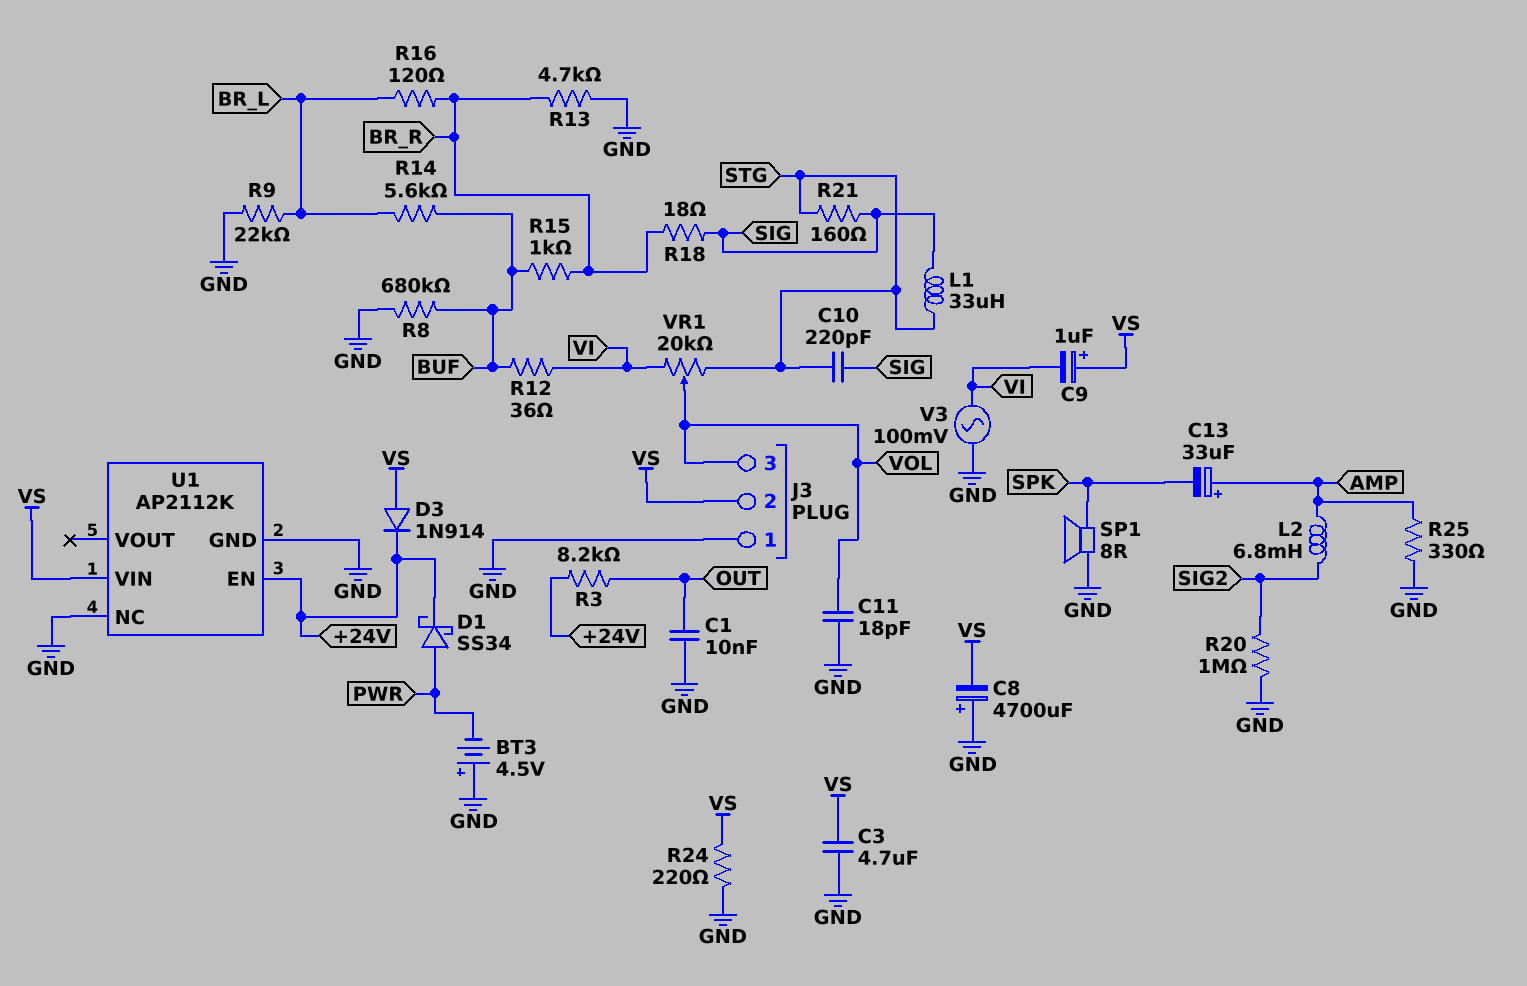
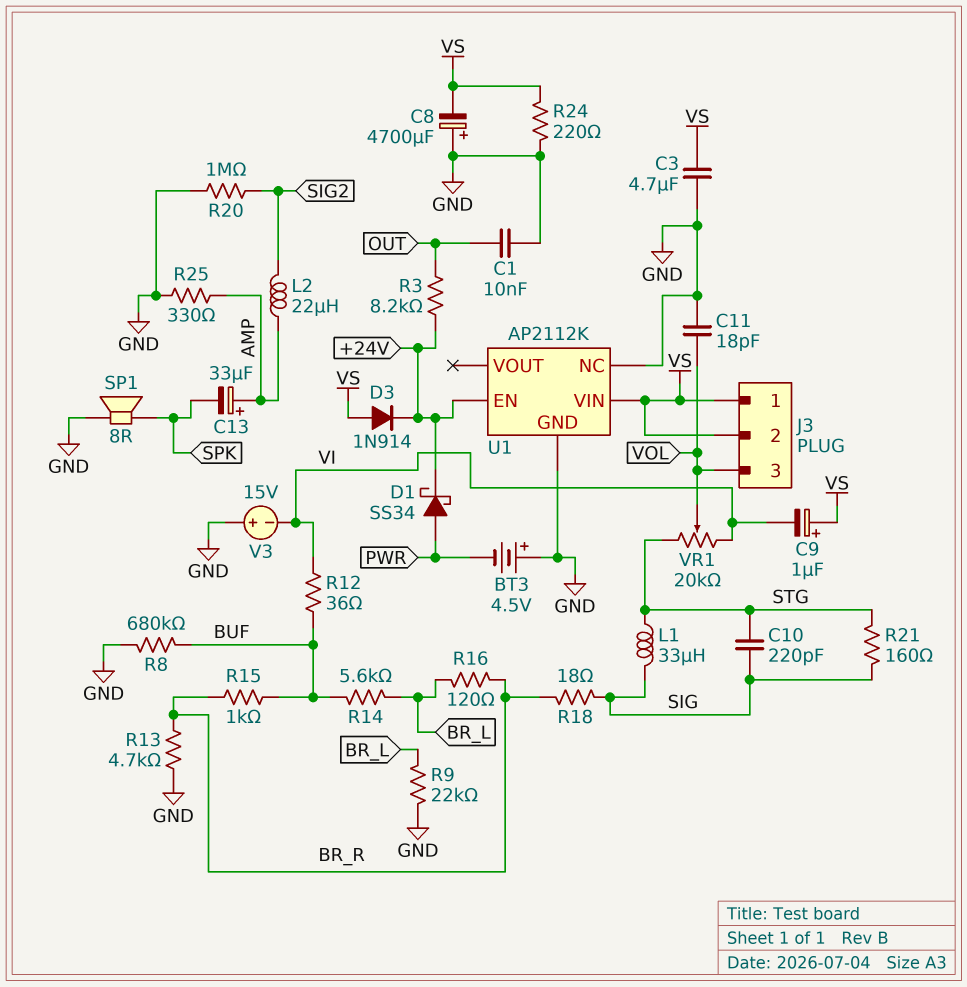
J3 pin 1: GND -> VS
L2: 6.8mH (AMP, SIG2) -> 22uH (AMP, SIG2)
V3: AC 100mV (GND, VI) -> 15V (plus GND, minus VI)

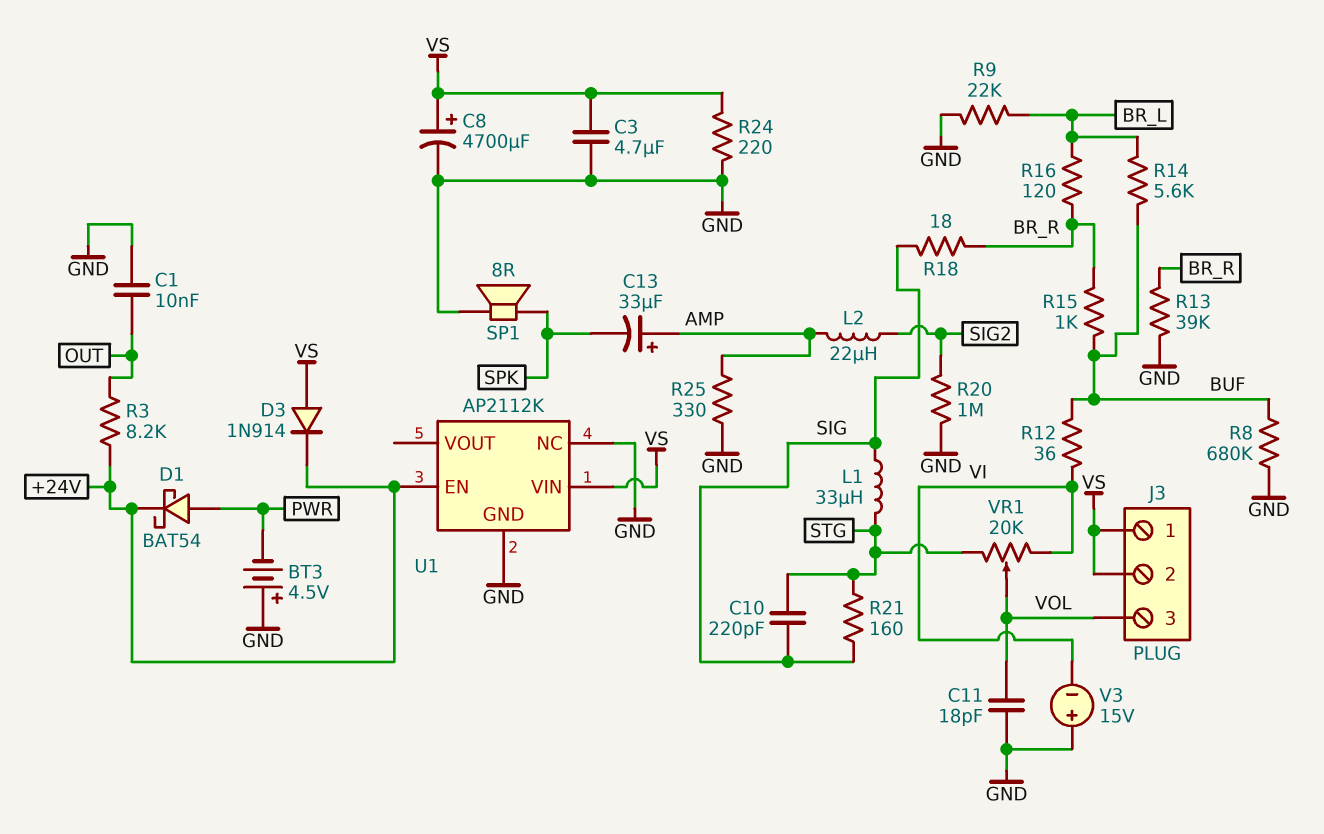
C8: 4700uF (plus GND, minus VS) -> 4700uF (plus VS, minus GND)
C9: 1uF (plus VS, minus VI) -> none
D1: schottky SS34 (A PWR, K +24V) -> schottky BAT54 (A PWR, K +24V)
R13: 4.7k (BR_R, GND) -> 39k (BR_R, GND)

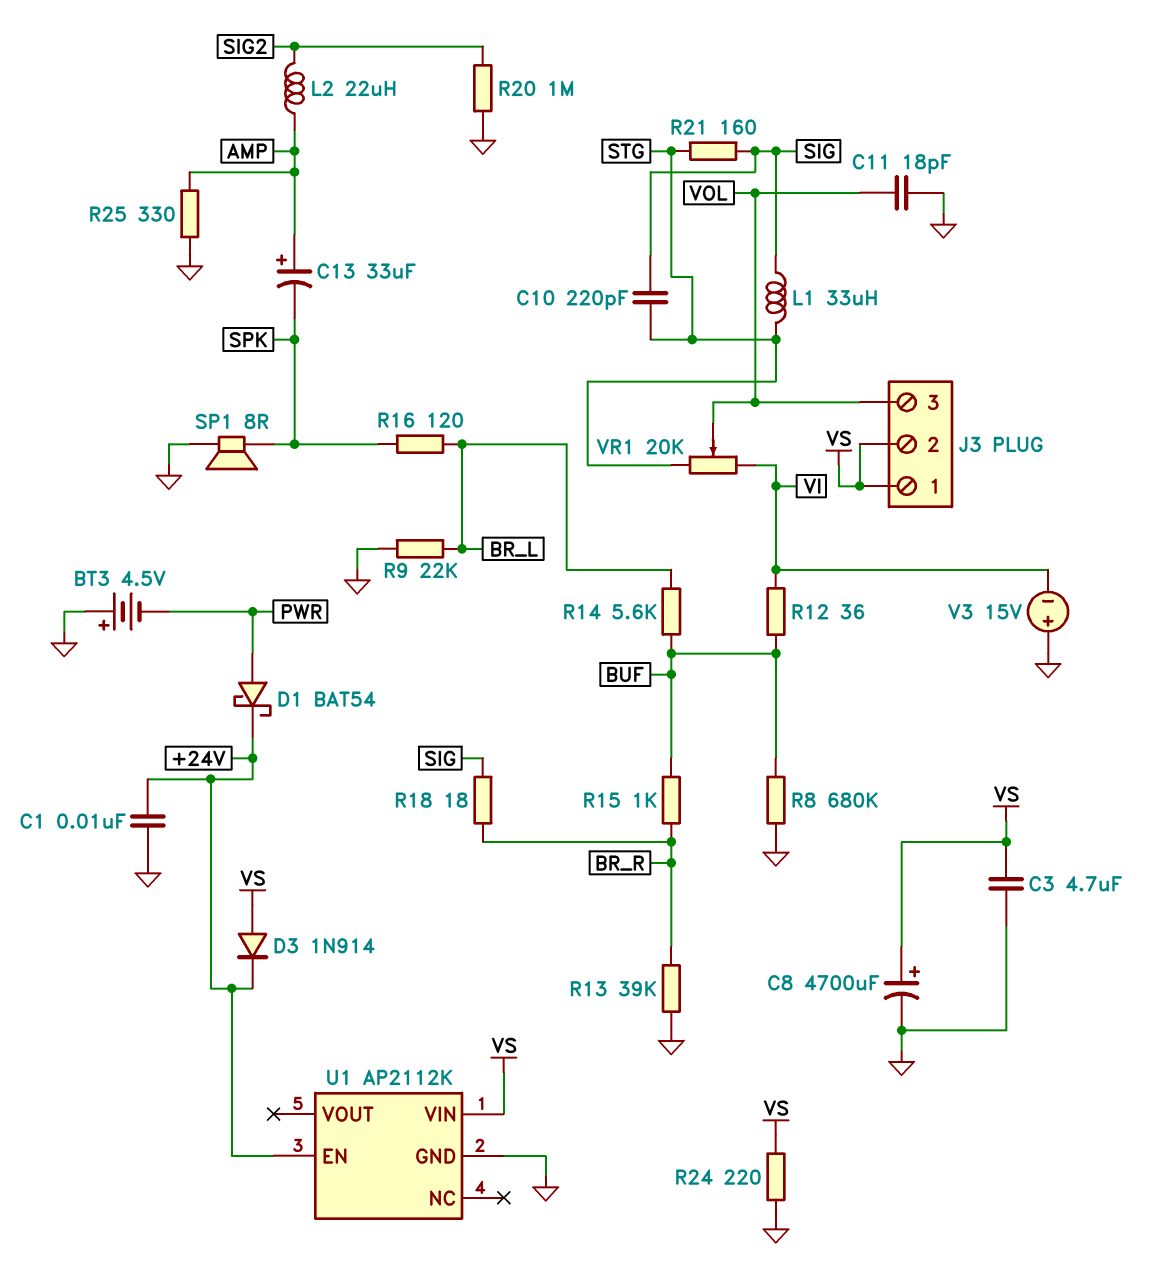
C1: 10nF (GND, OUT) -> 10nF (+24V, GND)
R3: 8.2k (+24V, OUT) -> none
R16: 120 (BR_L, BR_R) -> 120 (BR_L, SPK)
U1 pin NC: GND -> none

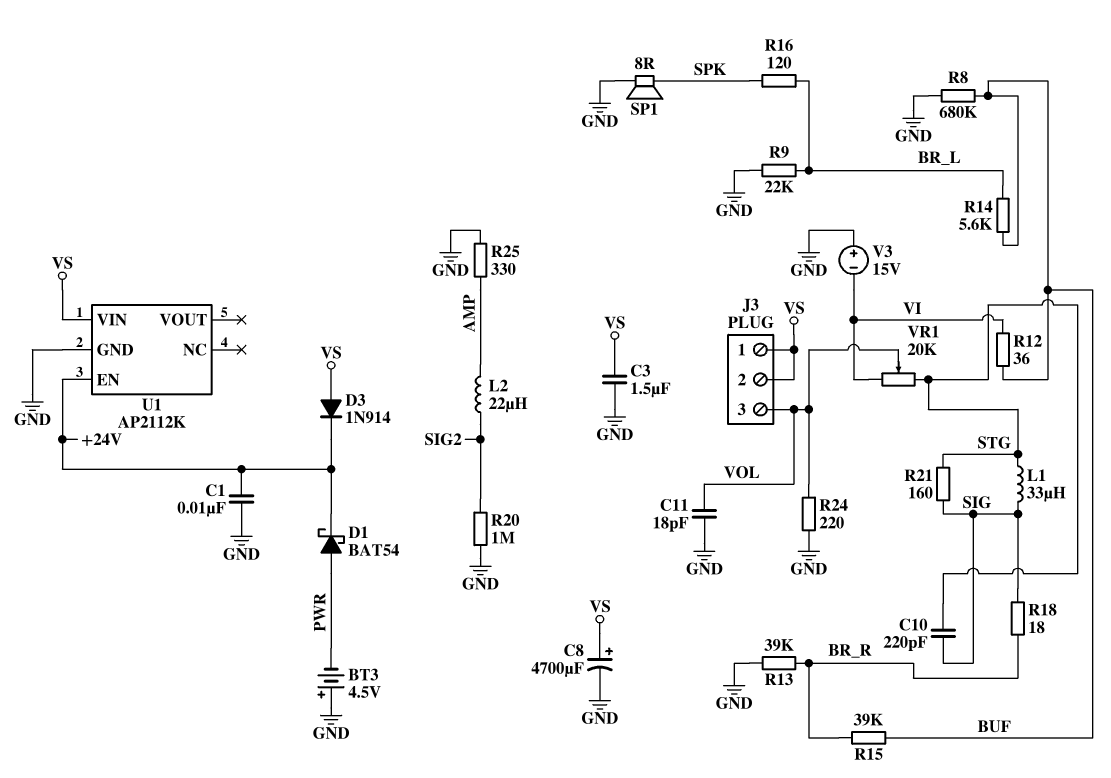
C3: 4.7uF (GND, VS) -> 1.5uF (GND, VS)
C13: 33uF (plus AMP, minus SPK) -> none
R15: 1k (BR_R, BUF) -> 39k (BR_R, BUF)
R24: 220 (GND, VS) -> 220 (GND, VOL)

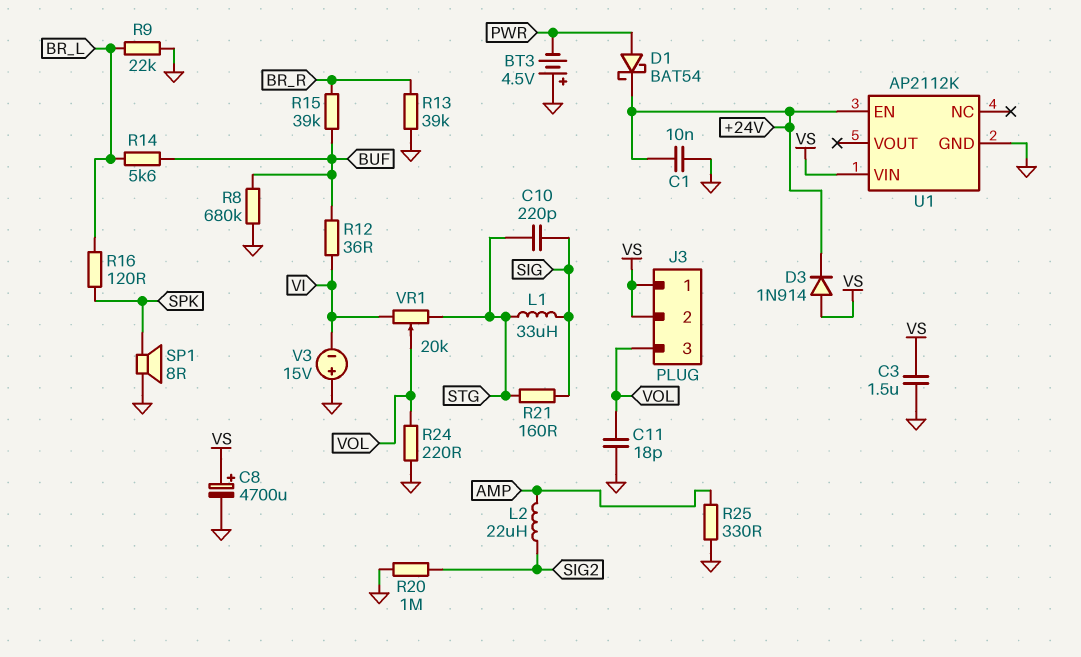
R18: 18 (BR_R, SIG) -> none

